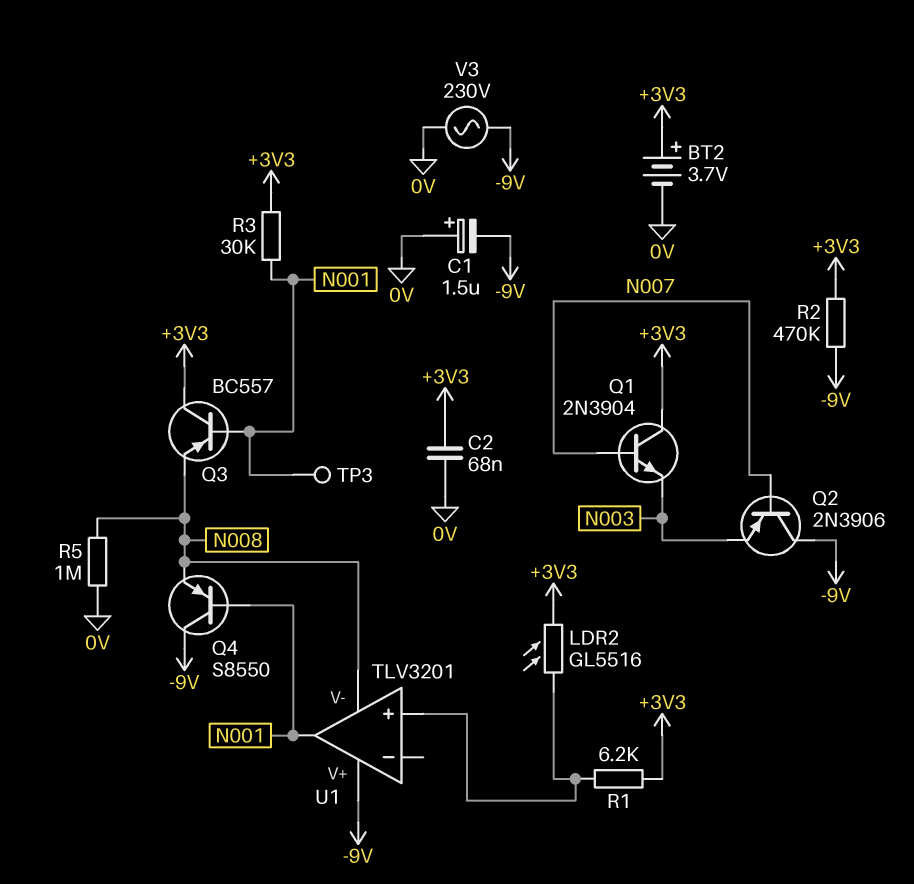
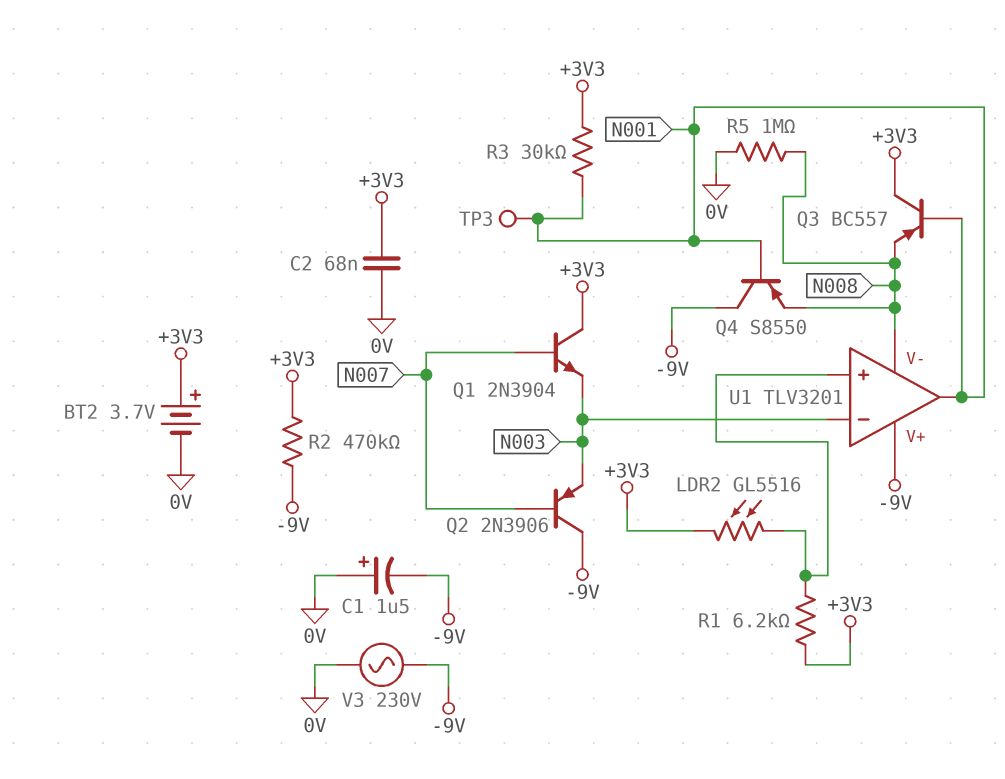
U1 pin in-: none -> N003

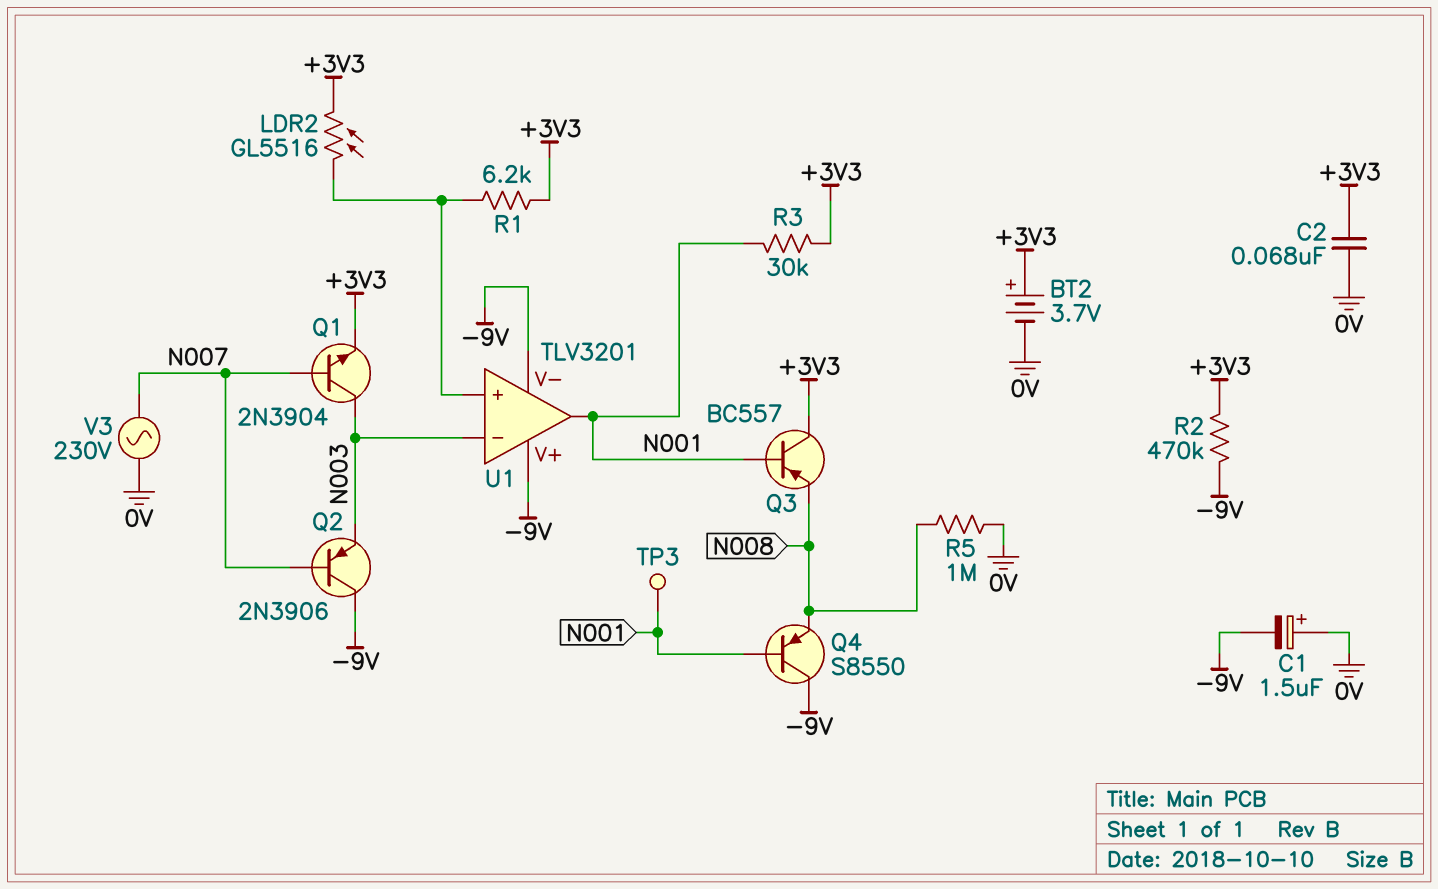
Q1: NPN 2N3904 (B N007, C +3V3, E N003) -> NPN 2N3904 (B N007, C N003, E +3V3)
U1 pin V-: N008 -> -9V
V3: AC 230V (-9V, 0V) -> AC 230V (0V, N007)

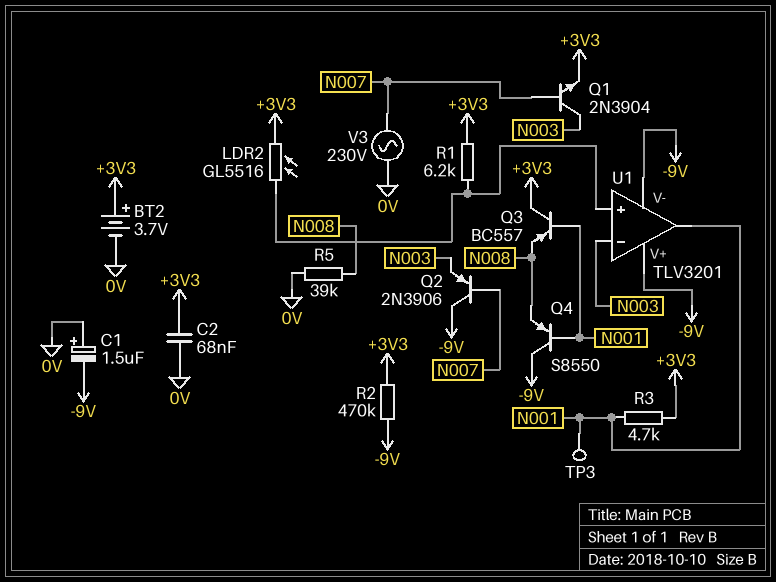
R3: 30k (+3V3, N001) -> 4.7k (+3V3, N001)
R5: 1M (0V, N008) -> 39k (0V, N008)

